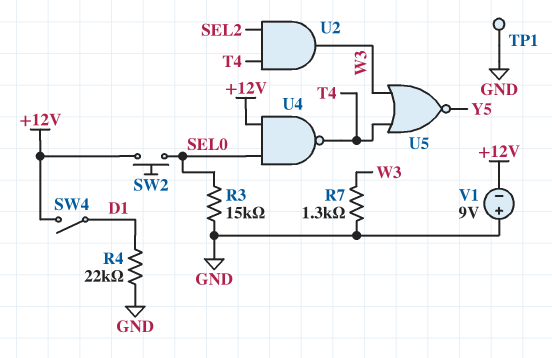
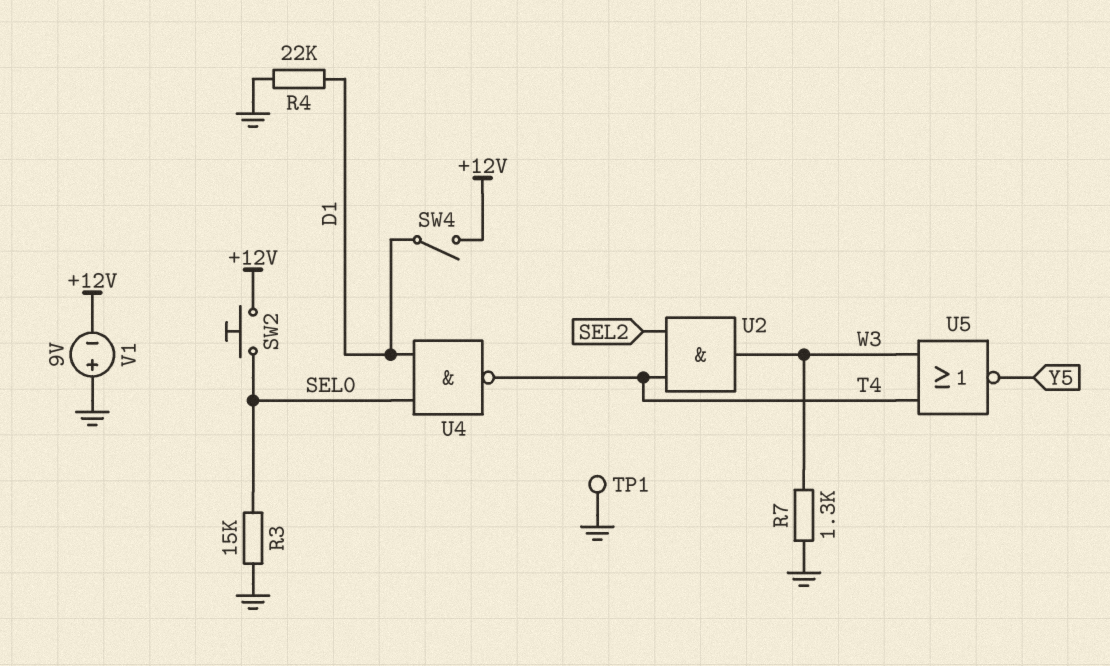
U4: NAND (in +12V, in SEL0, out T4) -> NAND (in D1, in SEL0, out T4)

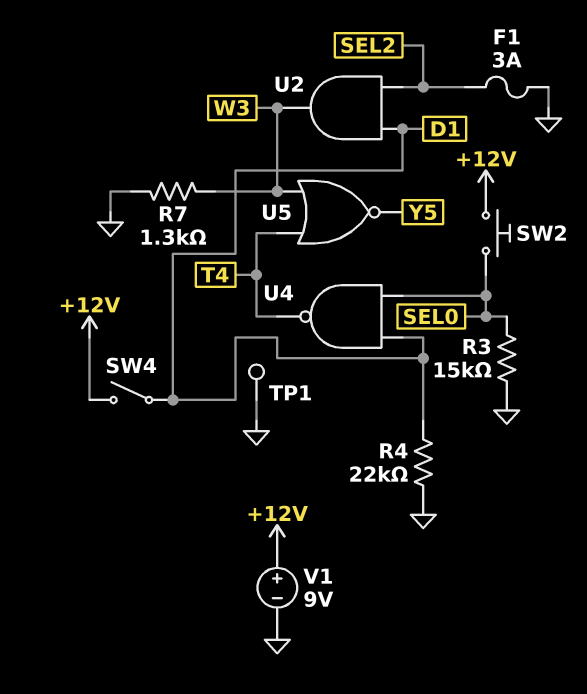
F1: none -> 3A (GND, SEL2)
U2: AND (in SEL2, in T4, out W3) -> AND (in D1, in SEL2, out W3)
V1: 9V (plus GND, minus +12V) -> 9V (plus +12V, minus GND)

